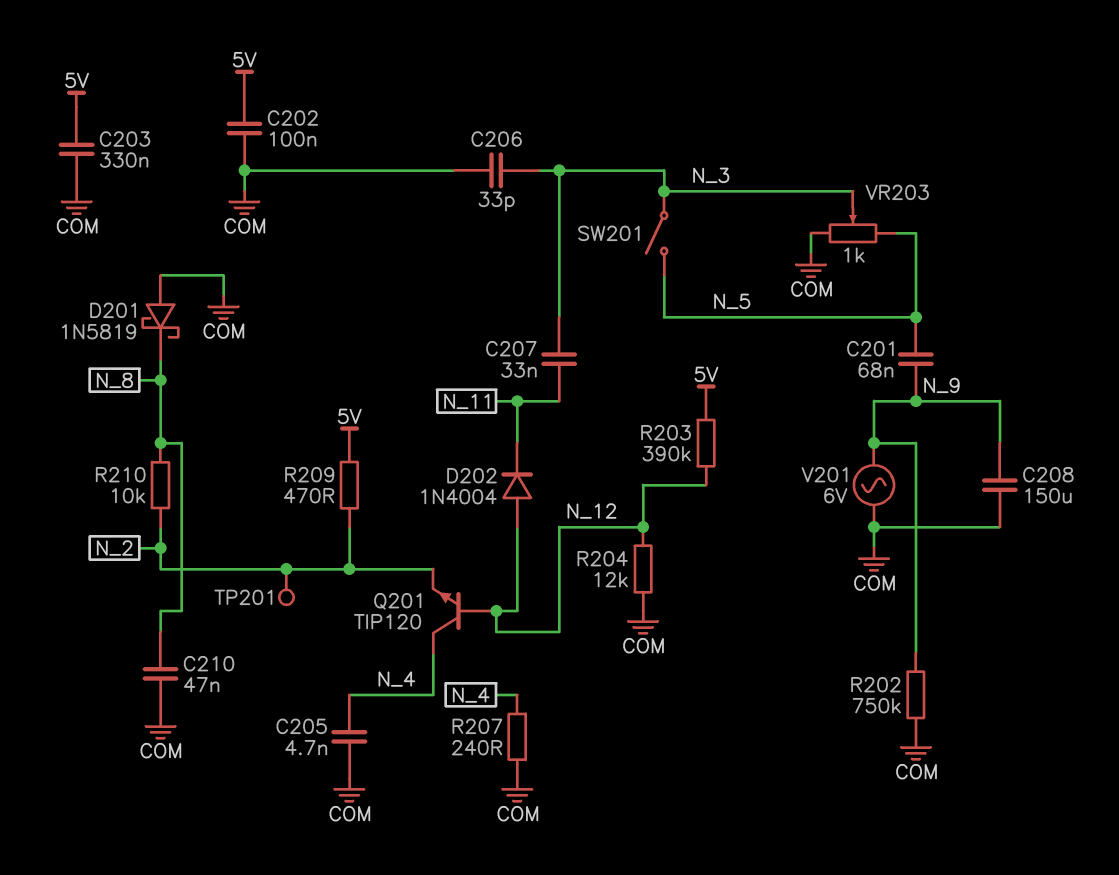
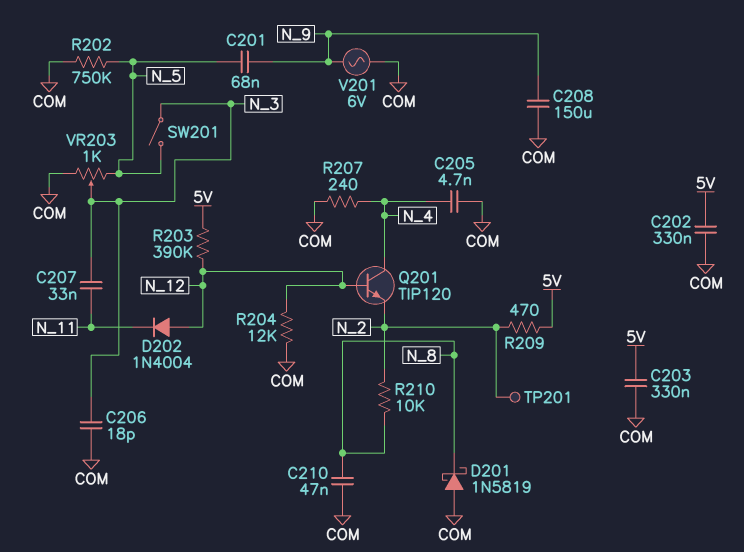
C202: 100nF (5V, COM) -> 330nF (5V, COM)
C206: 33pF (COM, N_3) -> 18pF (COM, N_3)
R202: 750k (COM, N_9) -> 750k (COM, N_5)

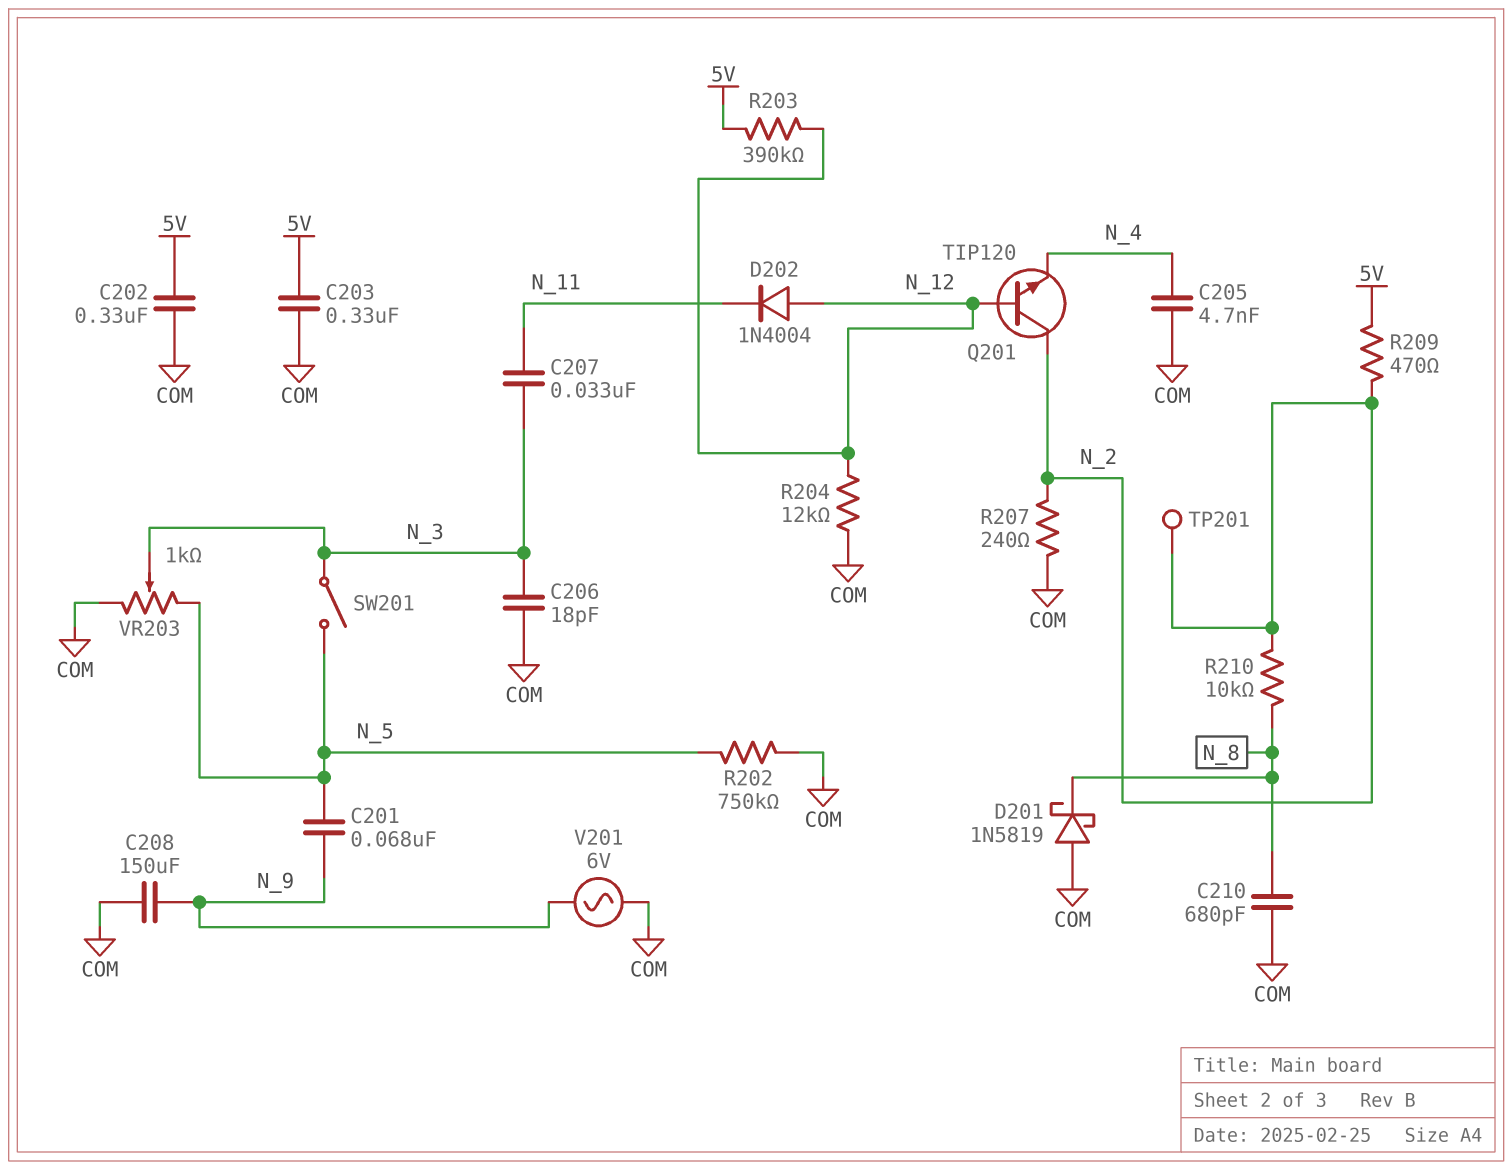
C210: 47nF (COM, N_8) -> 680pF (COM, N_8)
Q201: NPN TIP120 (B N_12, C N_4, E N_2) -> NPN TIP120 (B N_12, C N_2, E N_4)
R207: 240 (COM, N_4) -> 240 (COM, N_2)

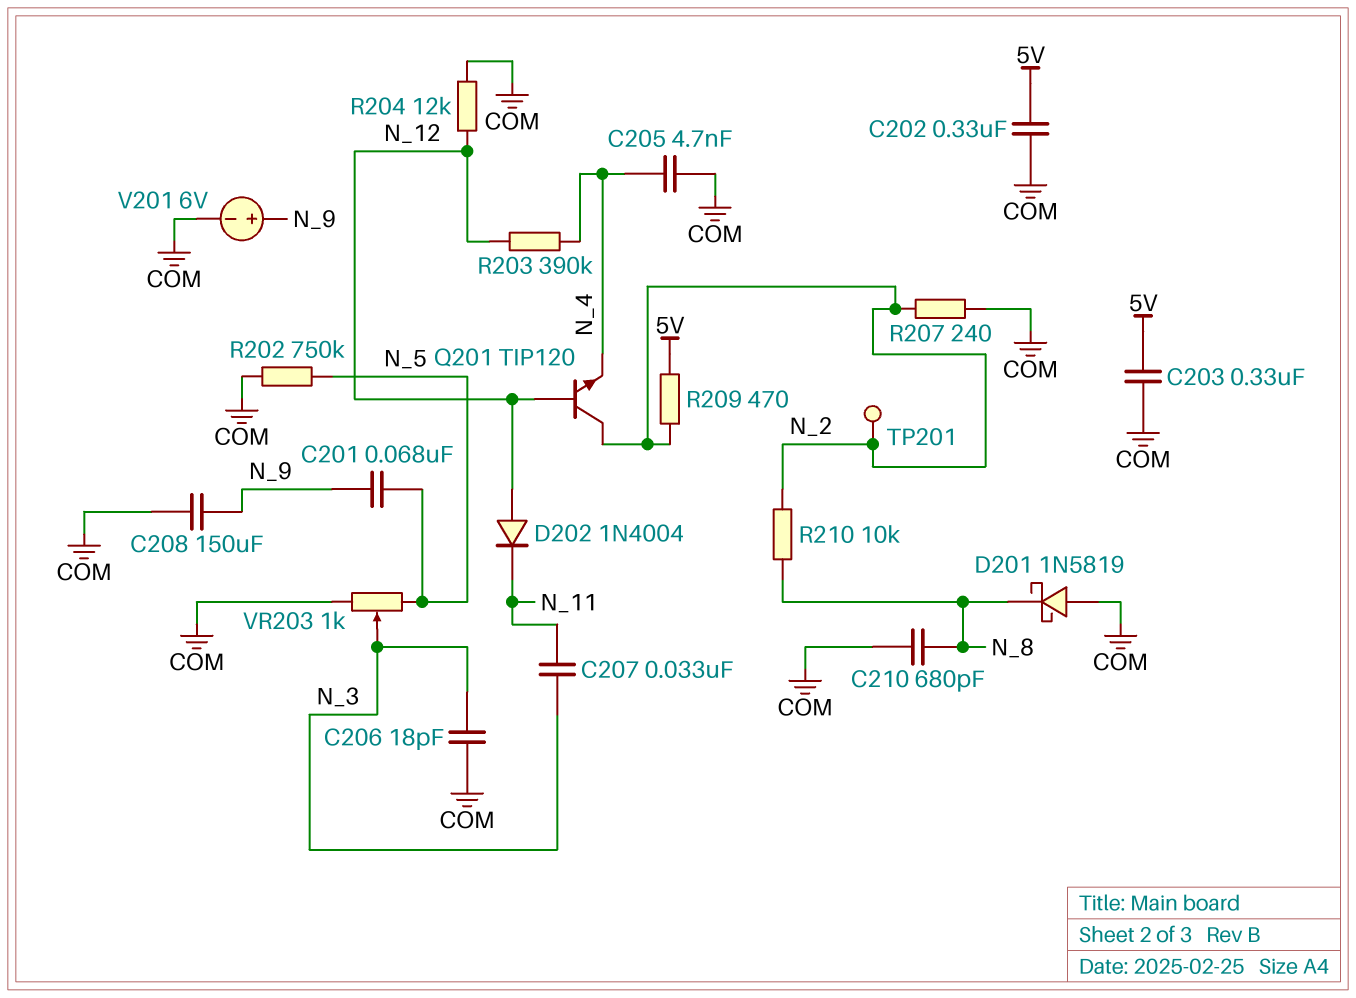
R203: 390k (5V, N_12) -> 390k (N_4, N_12)
SW201: switch (N_3, N_5) -> none
V201: AC 6V (COM, N_9) -> 6V (plus N_9, minus COM)

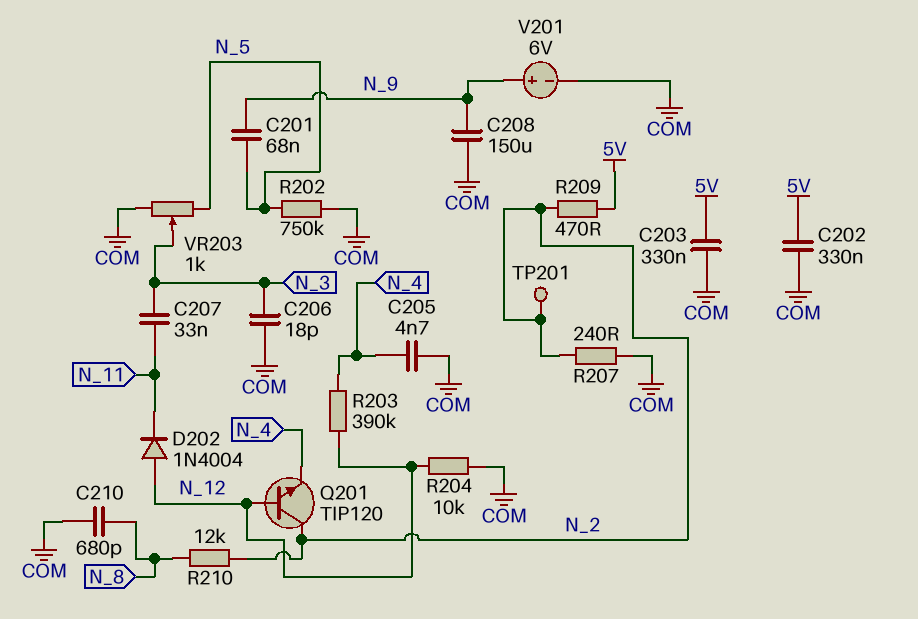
D201: schottky 1N5819 (A COM, K N_8) -> none
R204: 12k (COM, N_12) -> 10k (COM, N_12)
R210: 10k (N_2, N_8) -> 12k (N_2, N_8)

